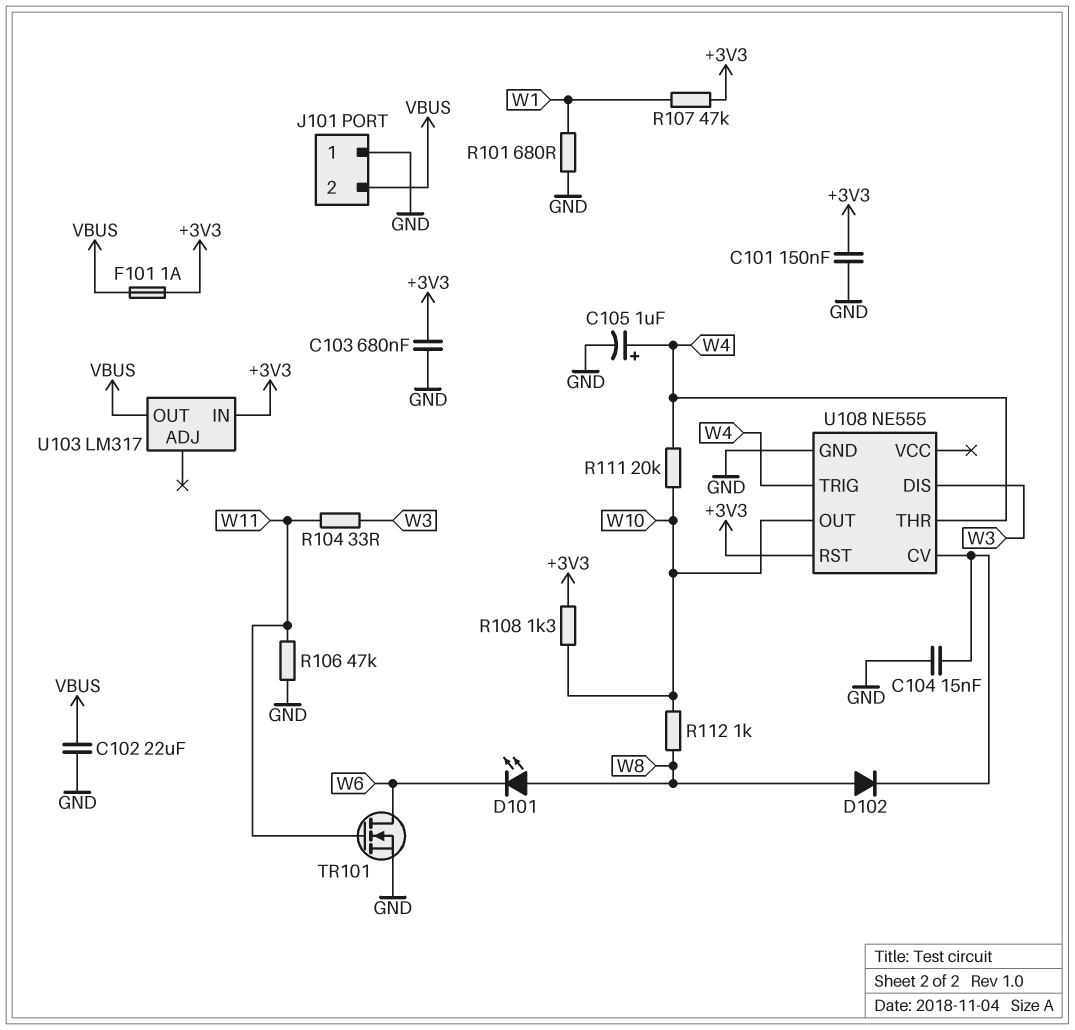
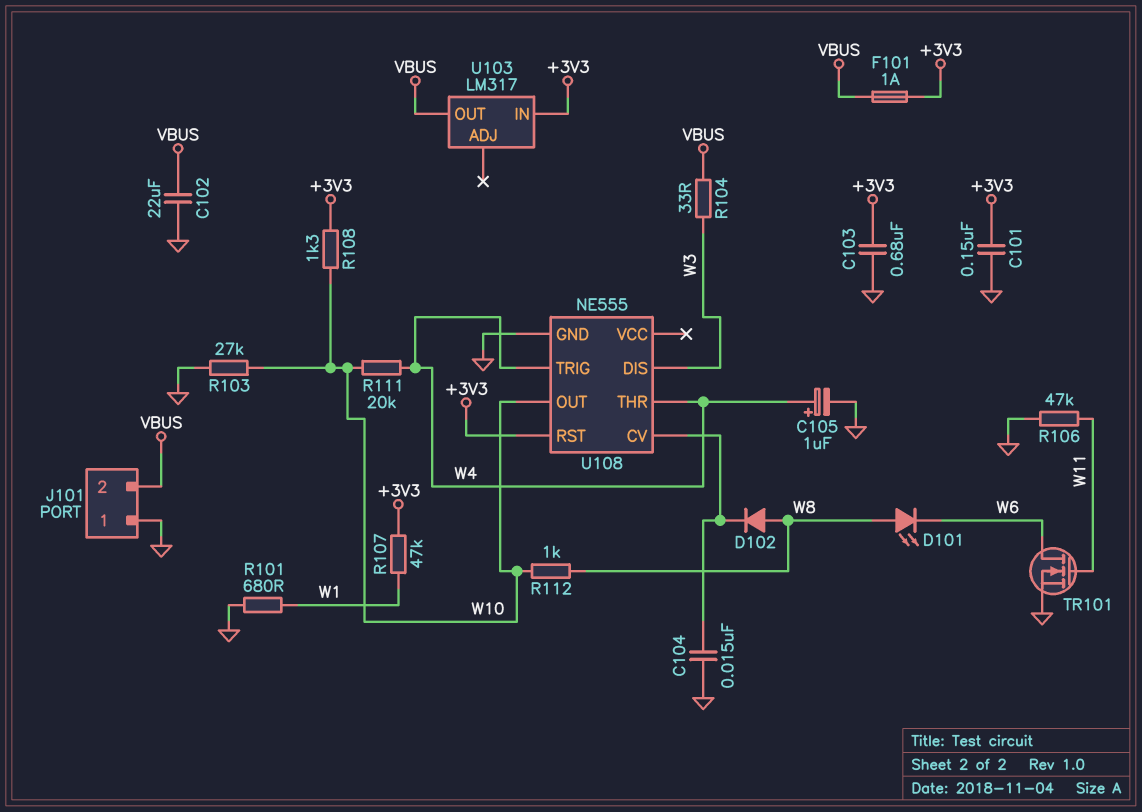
R103: none -> 27k (GND, W10)
R104: 33 (W3, W11) -> 33 (VBUS, W3)

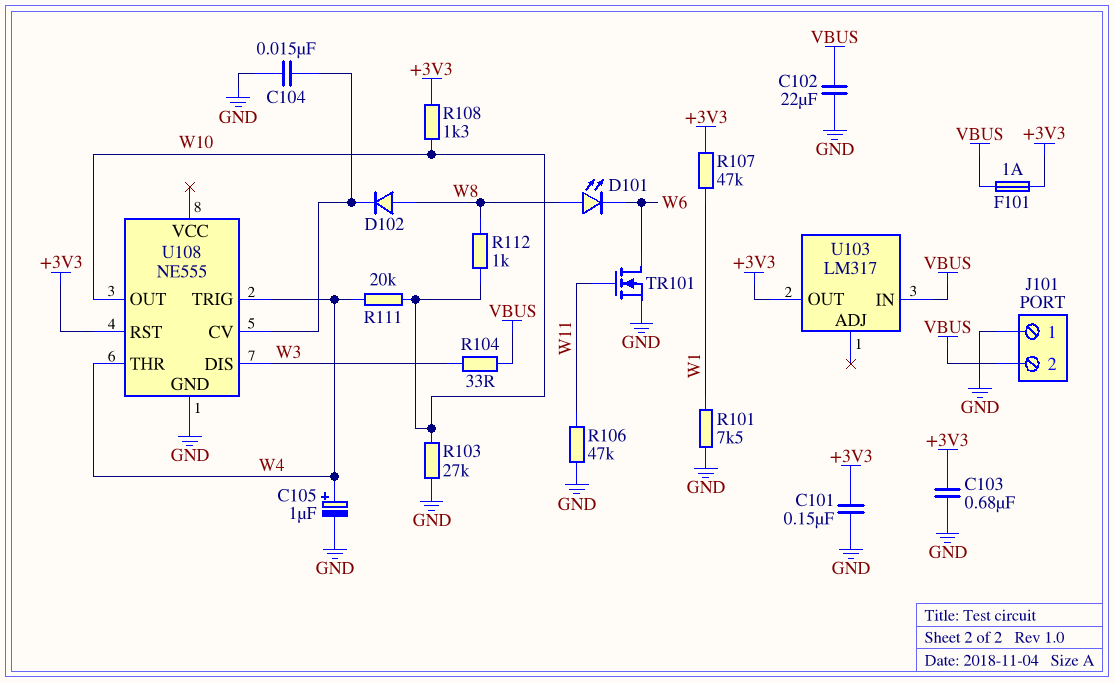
R101: 680 (GND, W1) -> 7.5k (GND, W1)
U103 pin IN: +3V3 -> VBUS
U103 pin OUT: VBUS -> +3V3

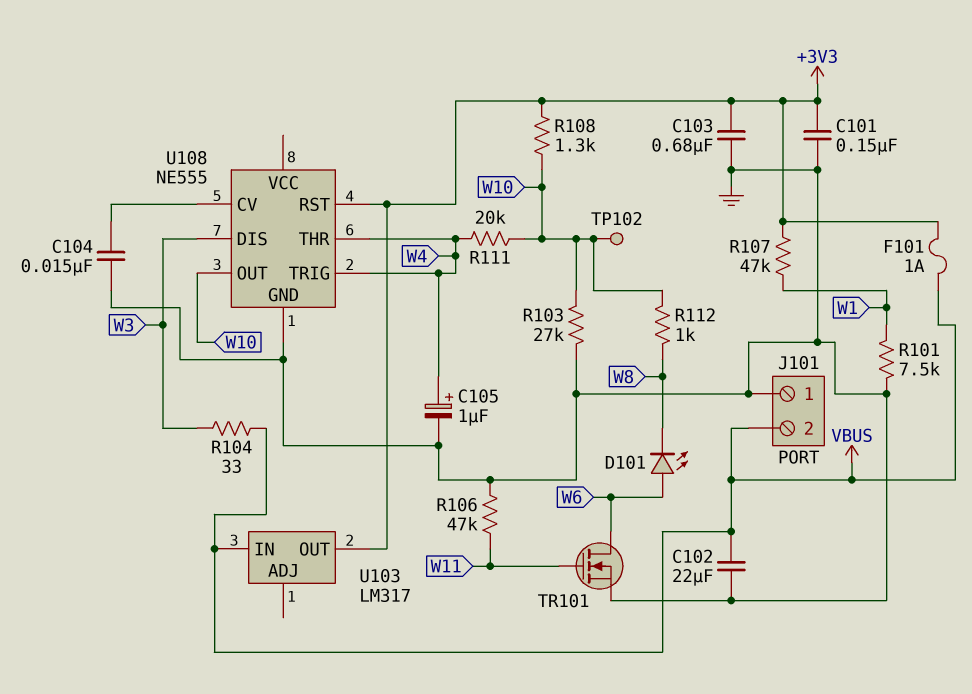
D101: LED (A W8, K W6) -> LED (A W6, K W8)
D102: diode (A W8, K U108/CV) -> none
TP102: none -> test point (W10)

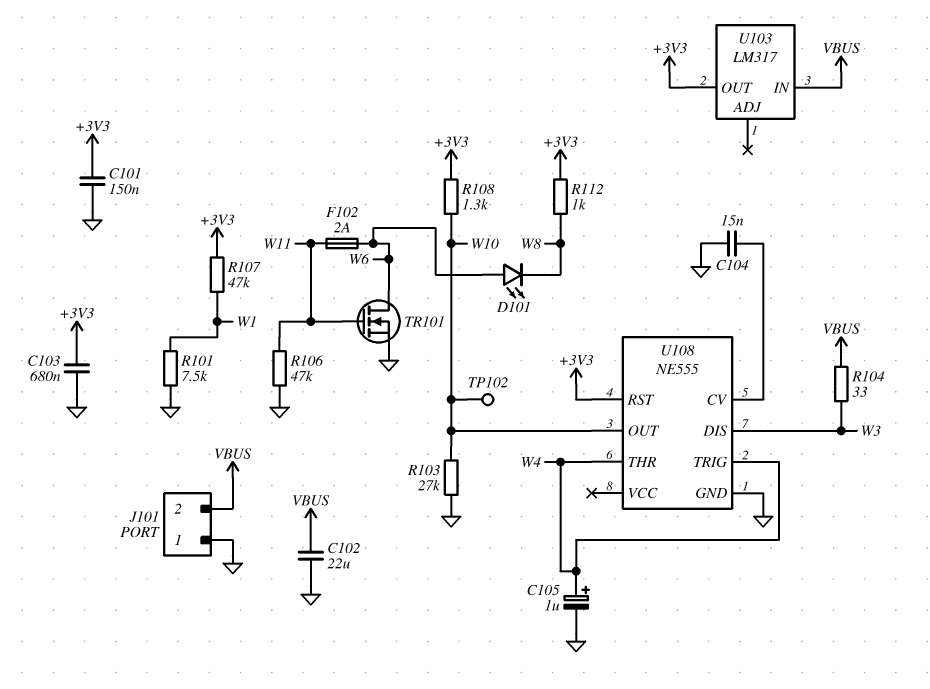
F101: 1A (+3V3, VBUS) -> none
F102: none -> 2A (W6, W11)
R111: 20k (W4, W10) -> none
R112: 1k (W8, W10) -> 1k (+3V3, W8)

